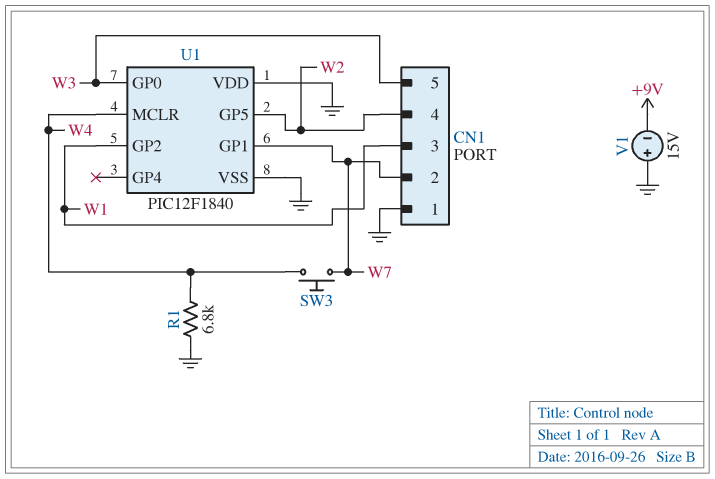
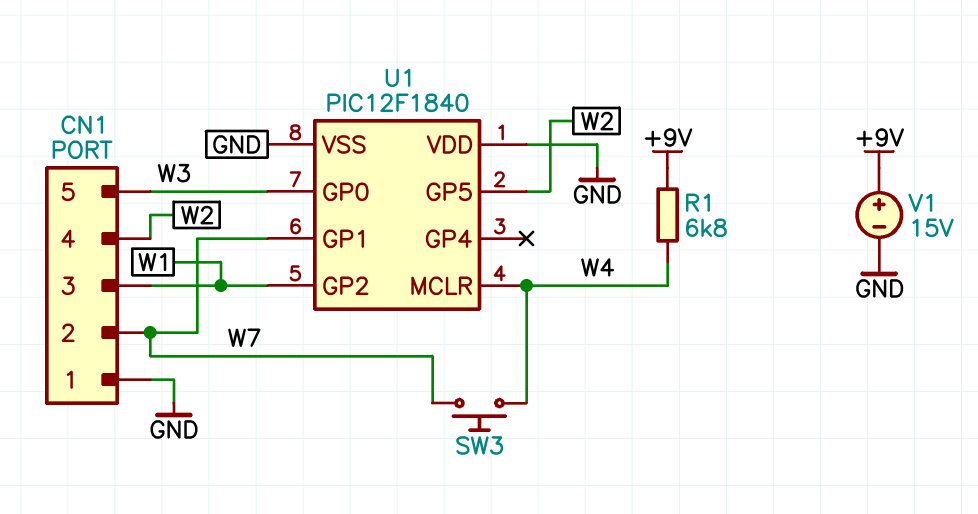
R1: 6.8k (GND, W4) -> 6.8k (+9V, W4)
V1: 15V (plus GND, minus +9V) -> 15V (plus +9V, minus GND)

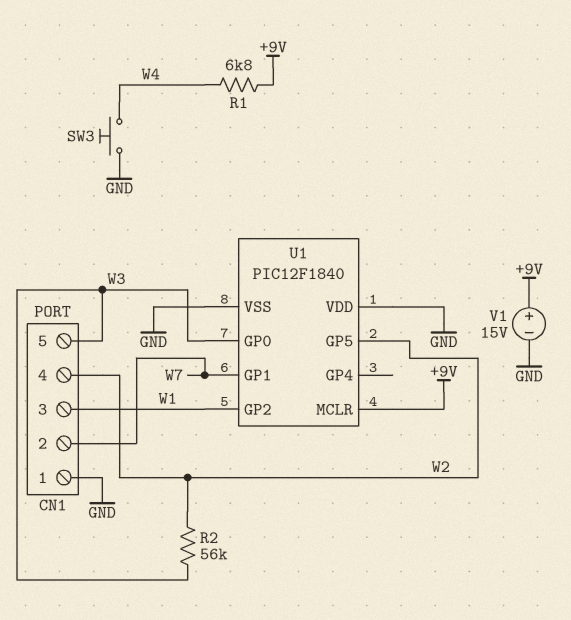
R2: none -> 56k (W2, W3)
SW3: button (W4, W7) -> button (GND, W4)
U1 pin MCLR: W4 -> +9V

